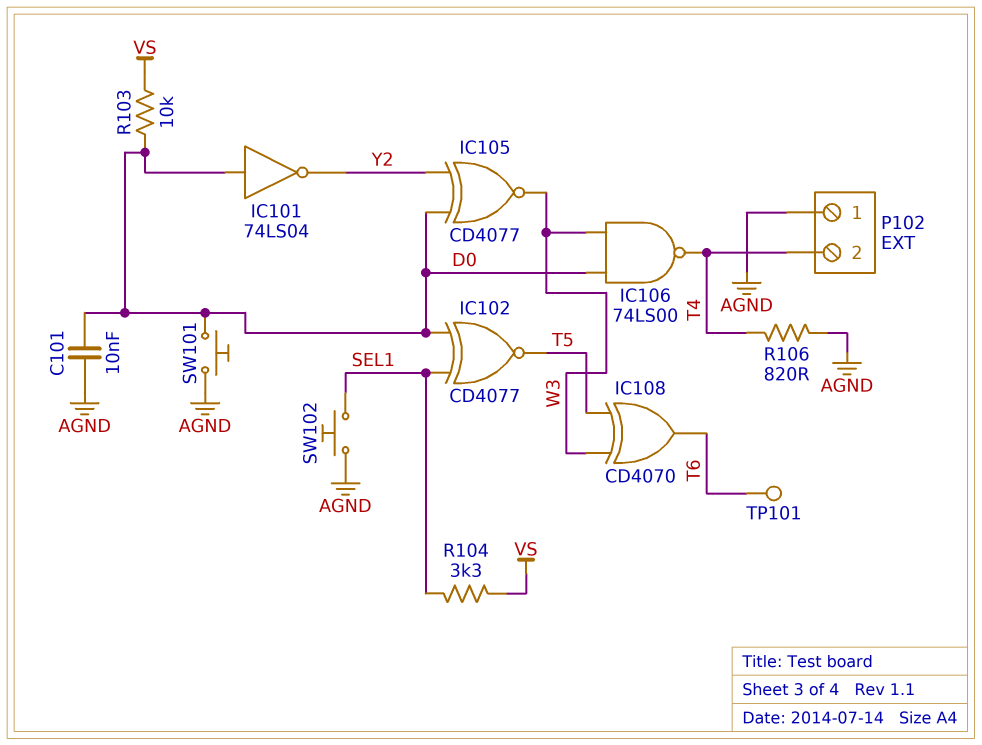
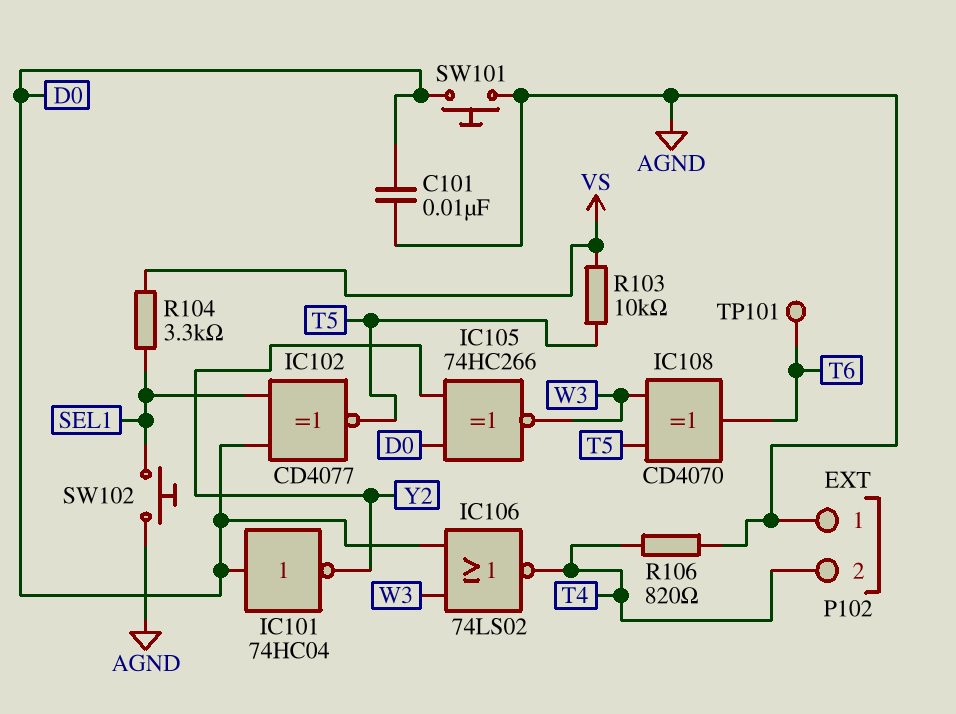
IC101: NOT 74LS04 (in D0, out Y2) -> NOT 74HC04 (in D0, out Y2)
IC105: XNOR CD4077 (in D0, in Y2, out W3) -> XNOR 74HC266 (in D0, in Y2, out W3)
IC106: NAND 74LS00 (in D0, in W3, out T4) -> NOR 74LS02 (in D0, in W3, out T4)
R103: 10k (D0, VS) -> 10k (T5, VS)

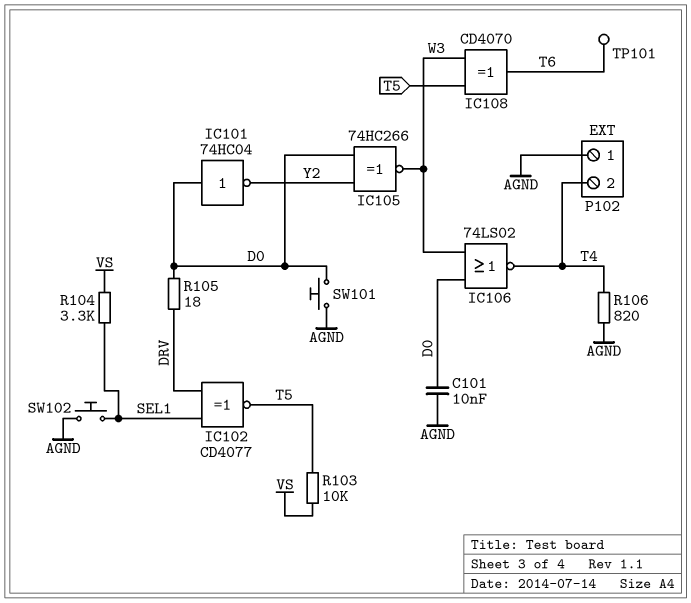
IC102: XNOR CD4077 (in D0, in SEL1, out T5) -> XNOR CD4077 (in DRV, in SEL1, out T5)
R105: none -> 18 (D0, DRV)

